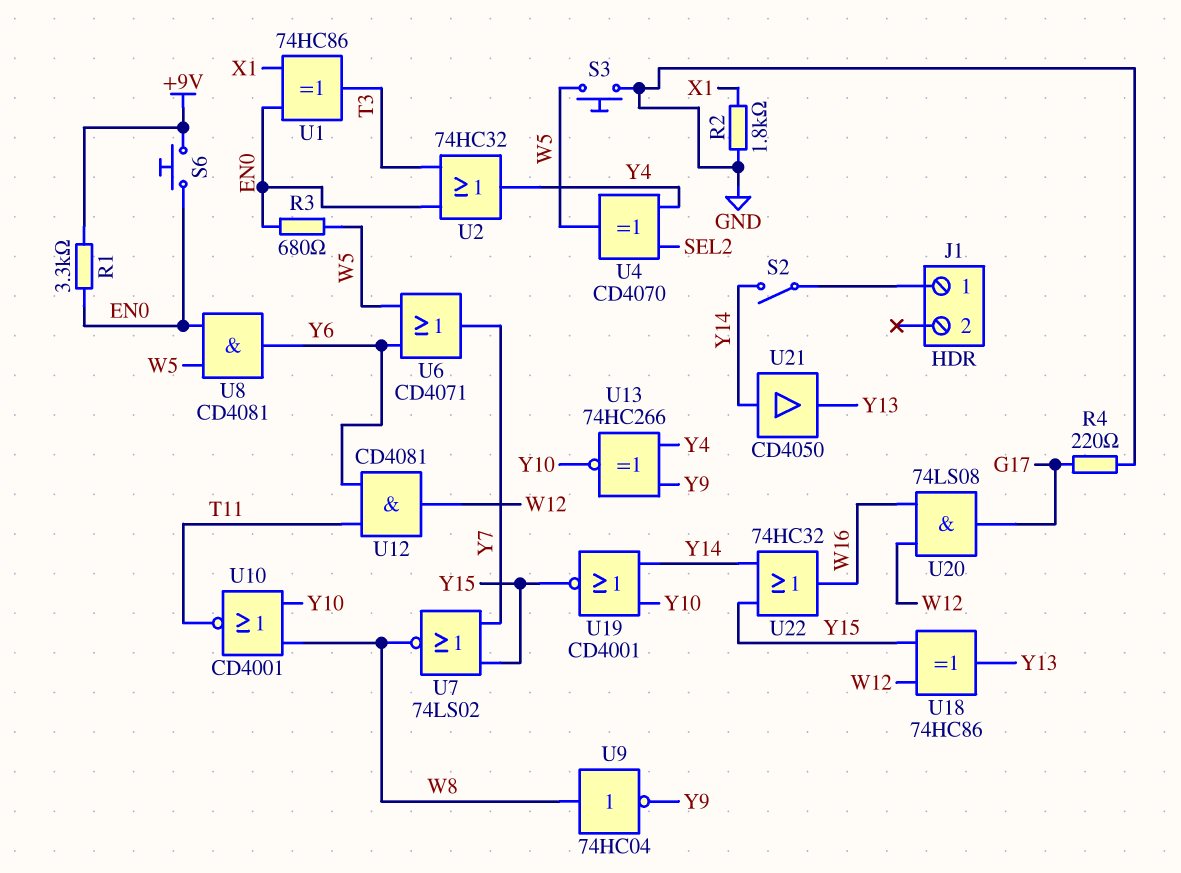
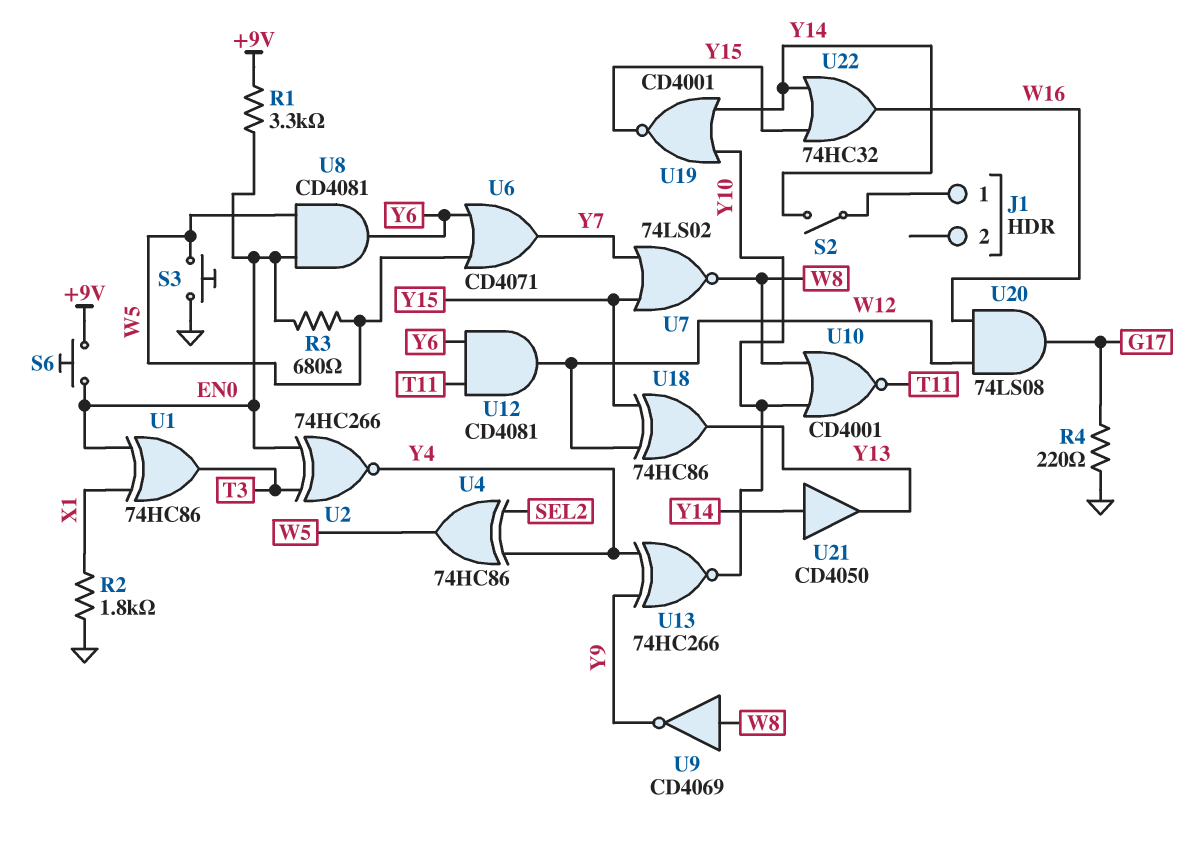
U2: OR 74HC32 (in EN0, in T3, out Y4) -> XNOR 74HC266 (in EN0, in T3, out Y4)
U4: XOR CD4070 (in SEL2, in Y4, out W5) -> XOR 74HC86 (in SEL2, in Y4, out W5)
U9: NOT 74HC04 (in W8, out Y9) -> NOT CD4069 (in W8, out Y9)

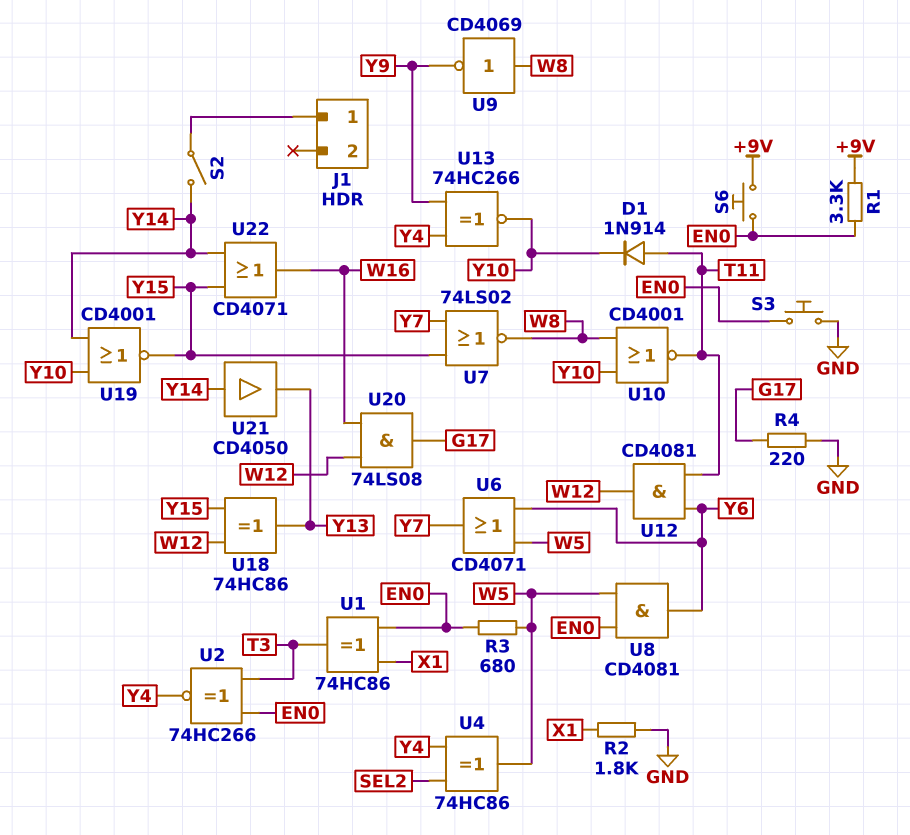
D1: none -> diode 1N914 (A T11, K Y10)
S3: button (GND, W5) -> button (EN0, GND)
U22: OR 74HC32 (in Y14, in Y15, out W16) -> OR CD4071 (in Y14, in Y15, out W16)

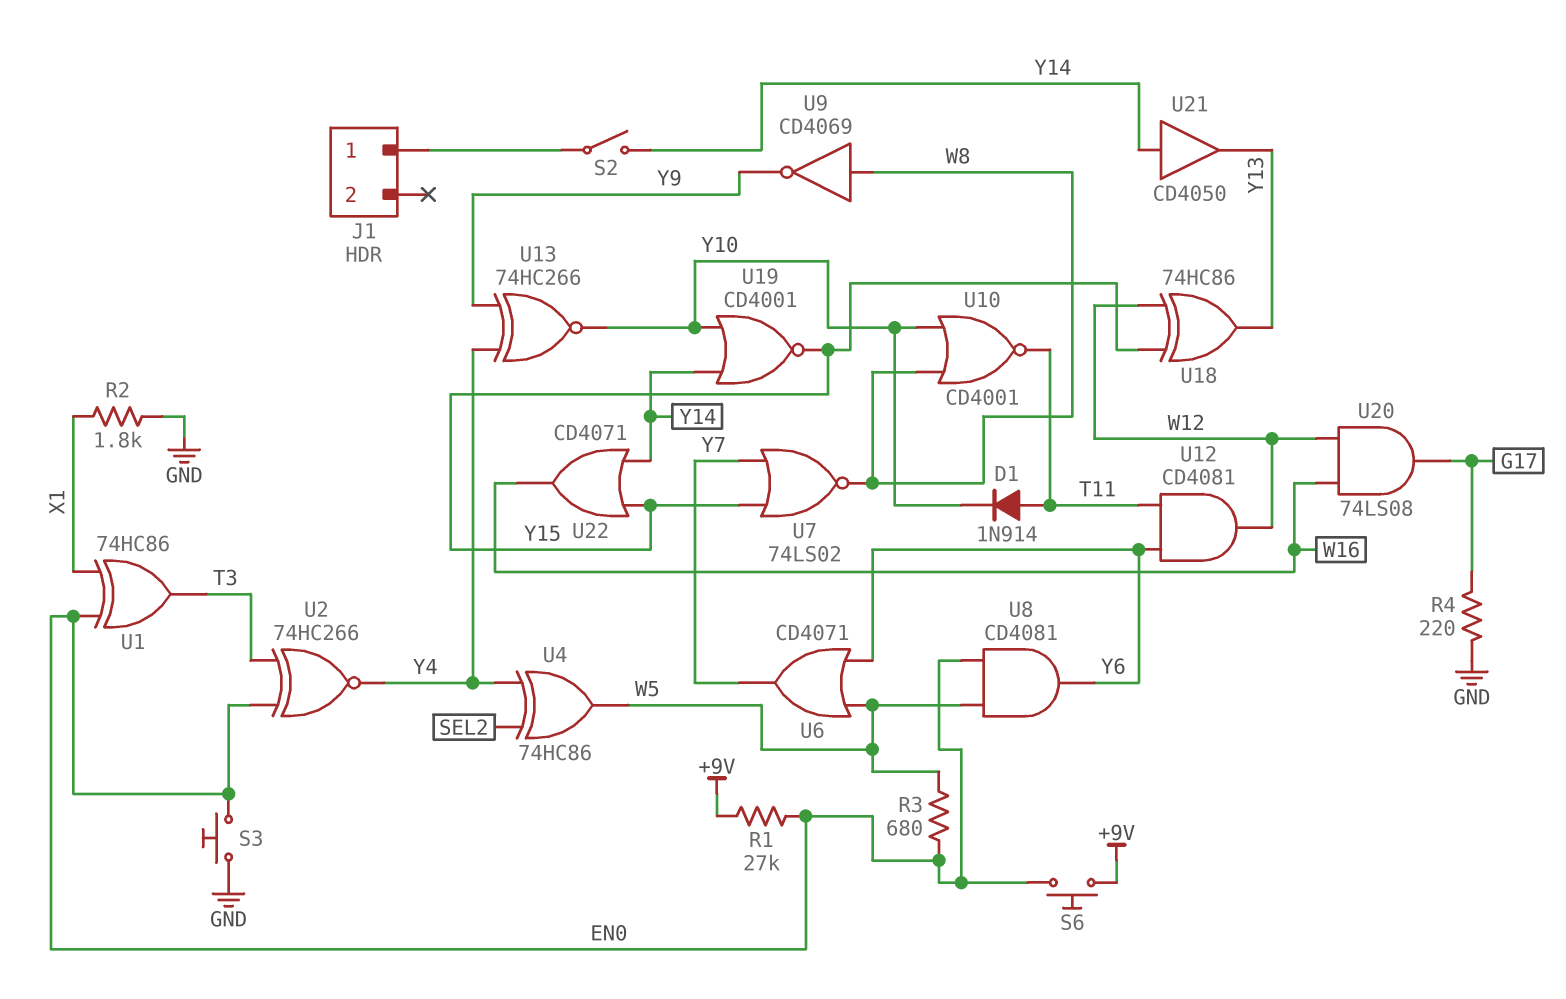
R1: 3.3k (+9V, EN0) -> 27k (+9V, EN0)

